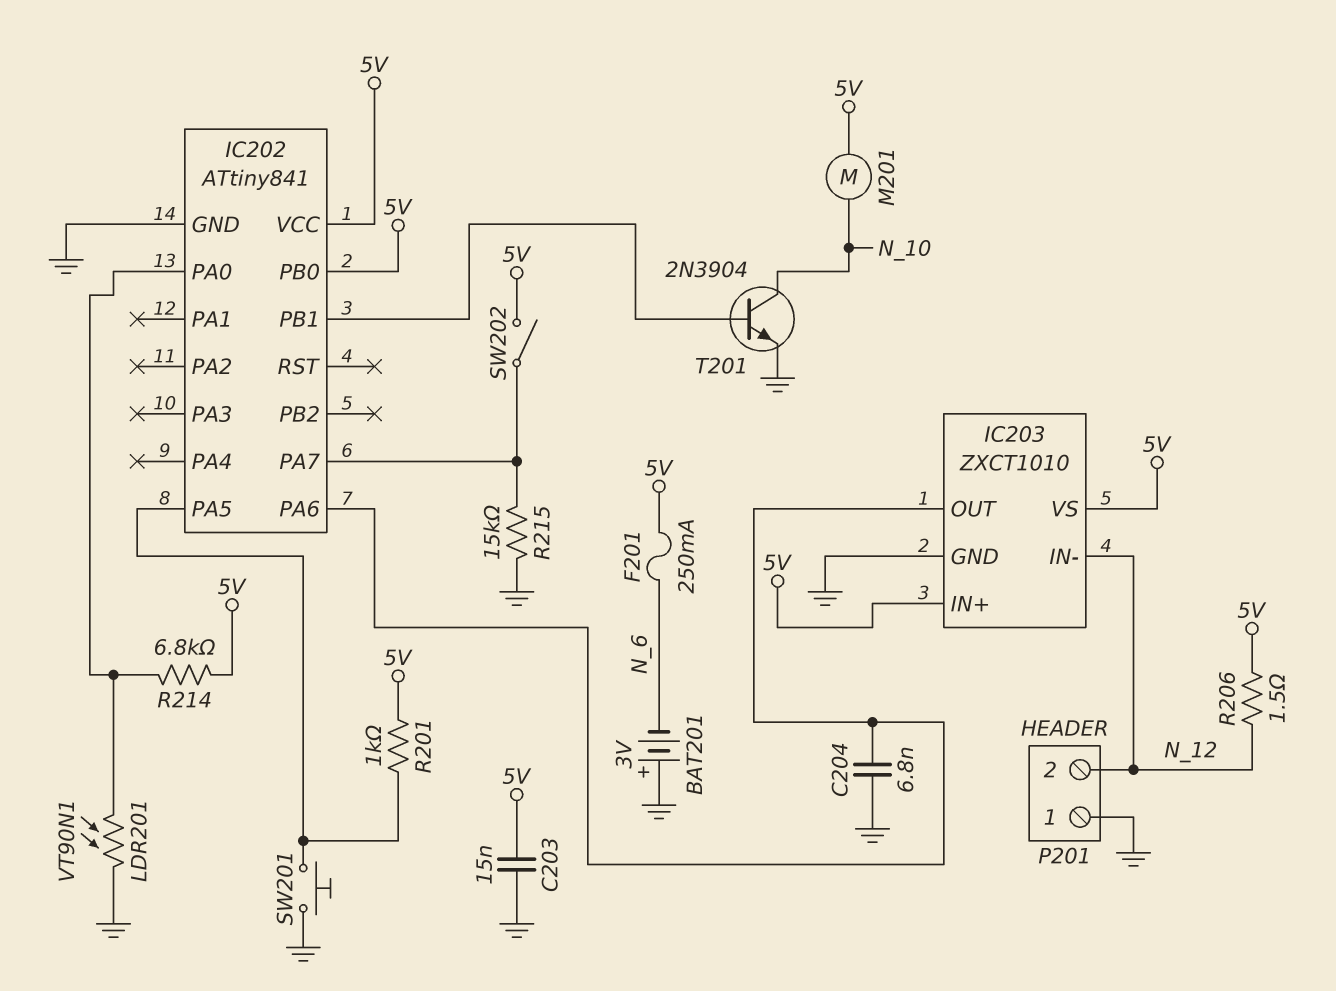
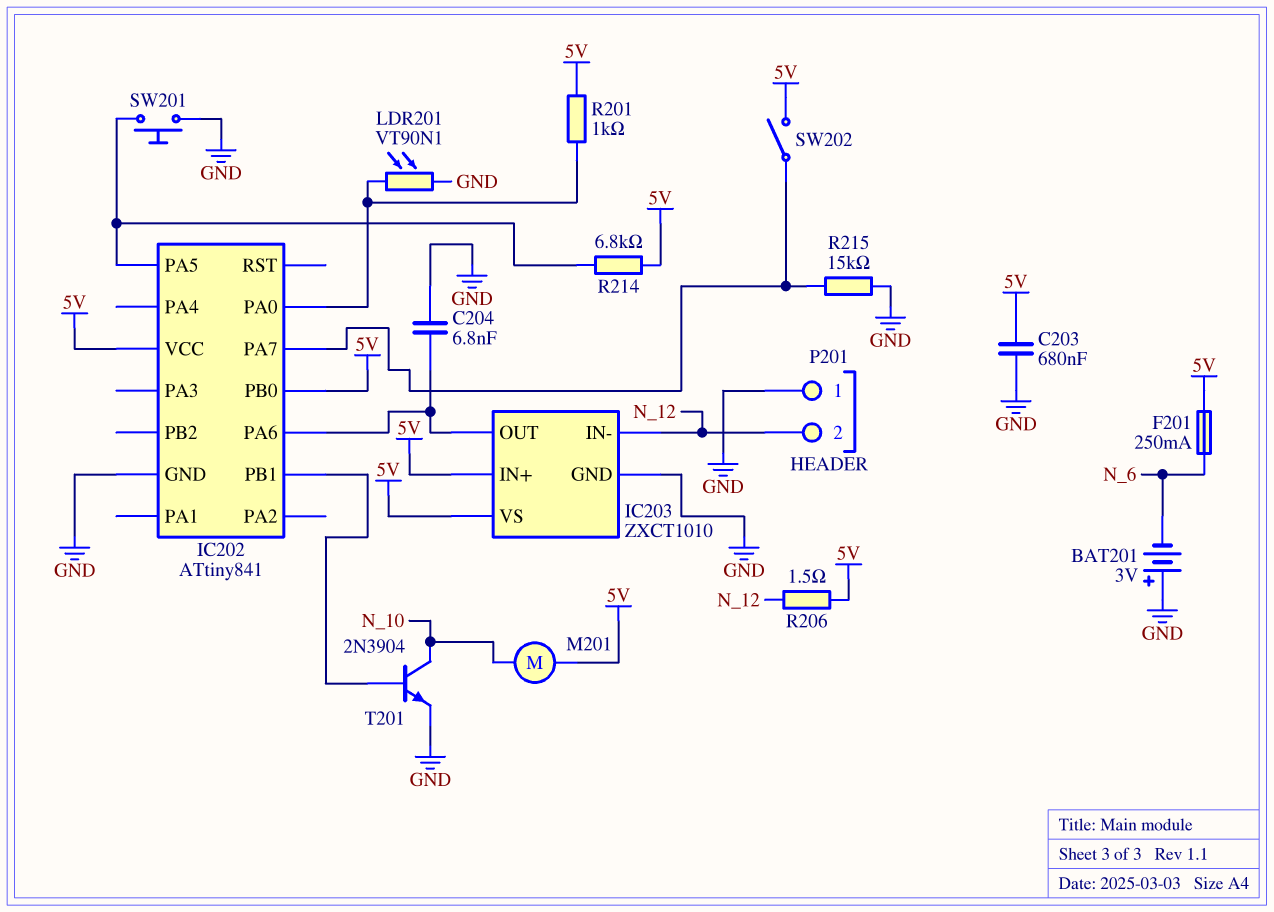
C203: 15nF (5V, GND) -> 680nF (5V, GND)
R201: 1k (5V, IC202/PA5) -> 1k (5V, IC202/PA0)
R214: 6.8k (5V, IC202/PA0) -> 6.8k (5V, IC202/PA5)

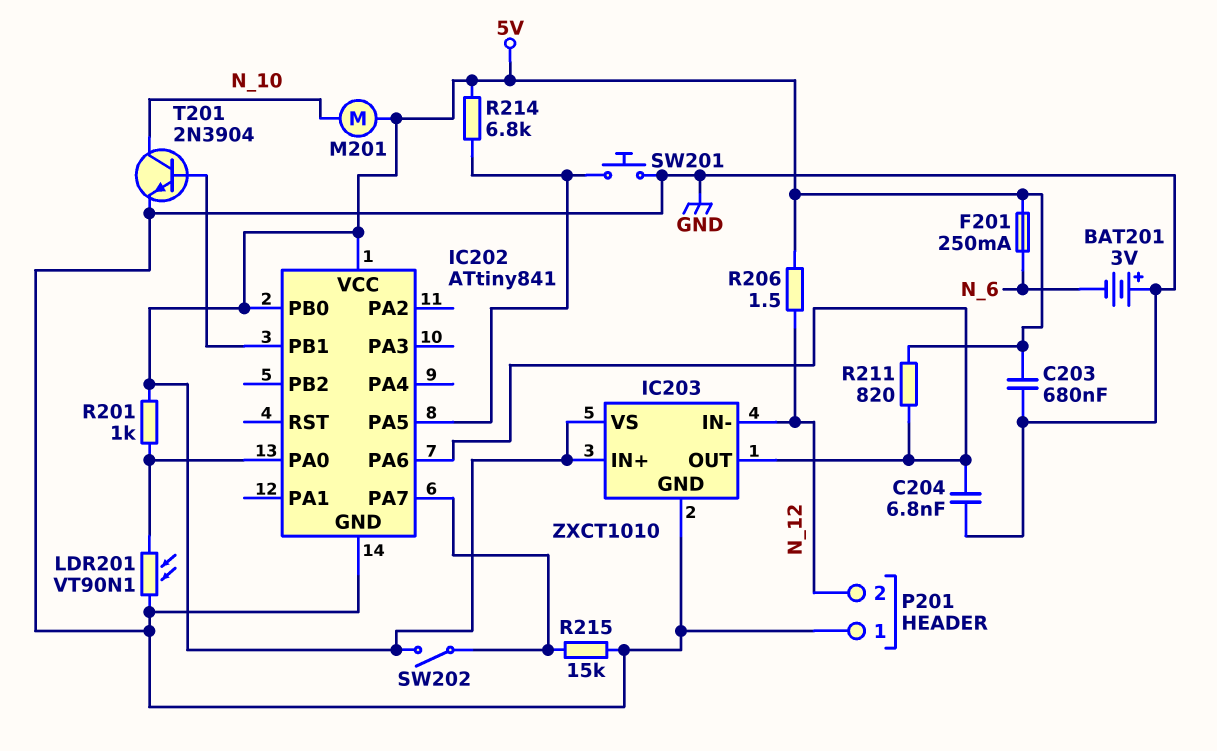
R211: none -> 820 (5V, IC202/PA6)

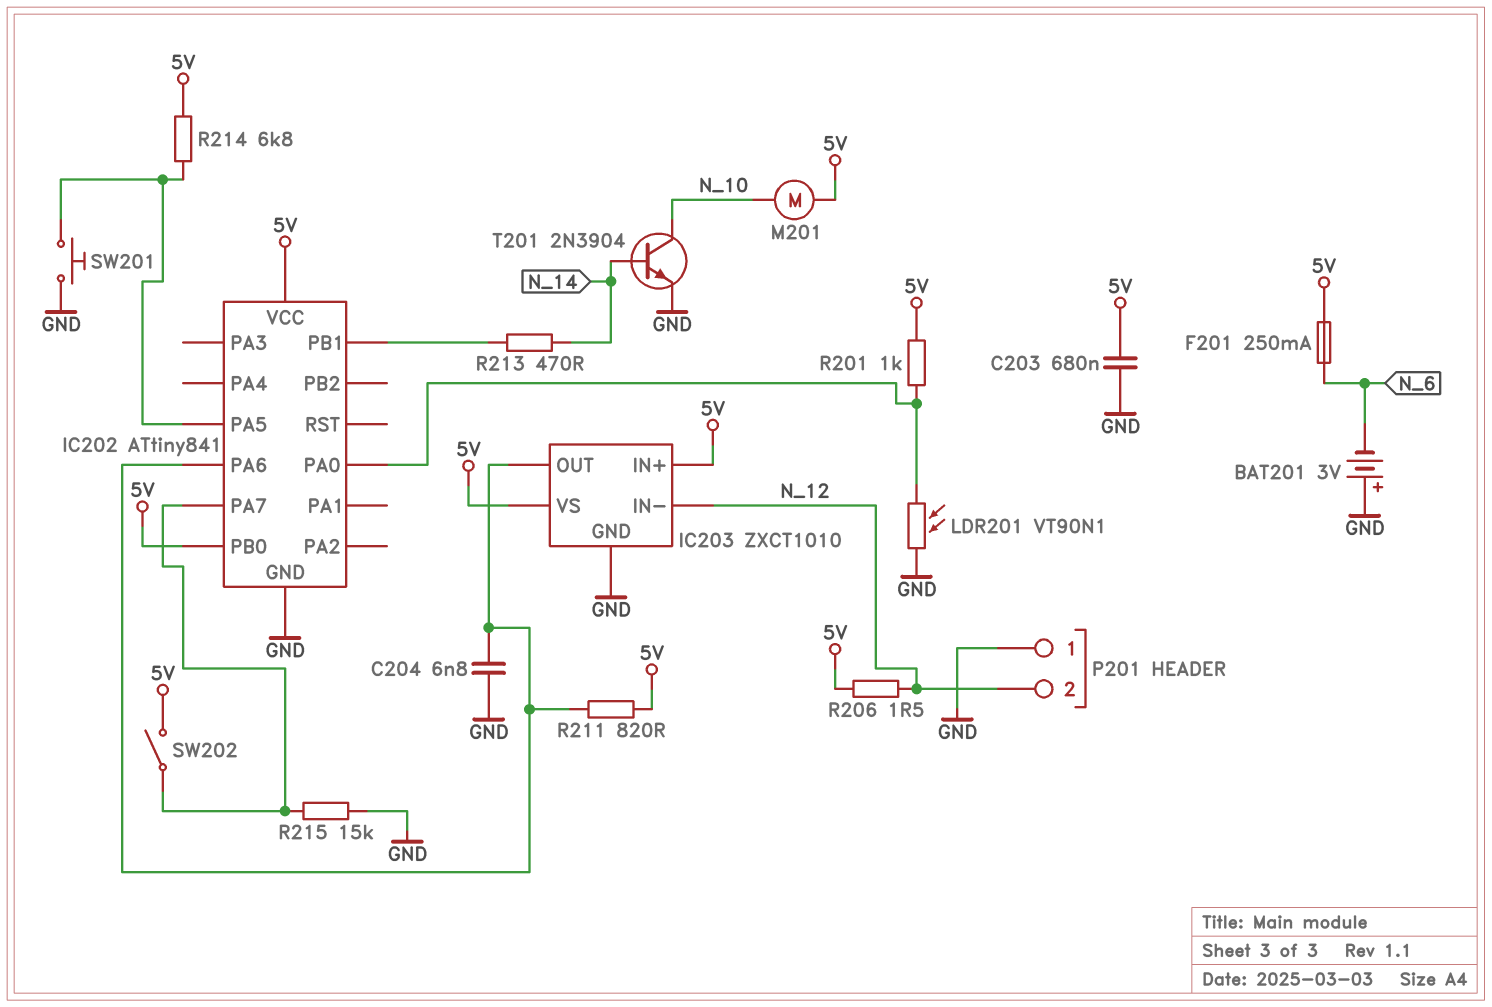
R213: none -> 470 (IC202/PB1, N_14)
T201: NPN 2N3904 (B IC202/PB1, C N_10, E GND) -> NPN 2N3904 (B N_14, C N_10, E GND)

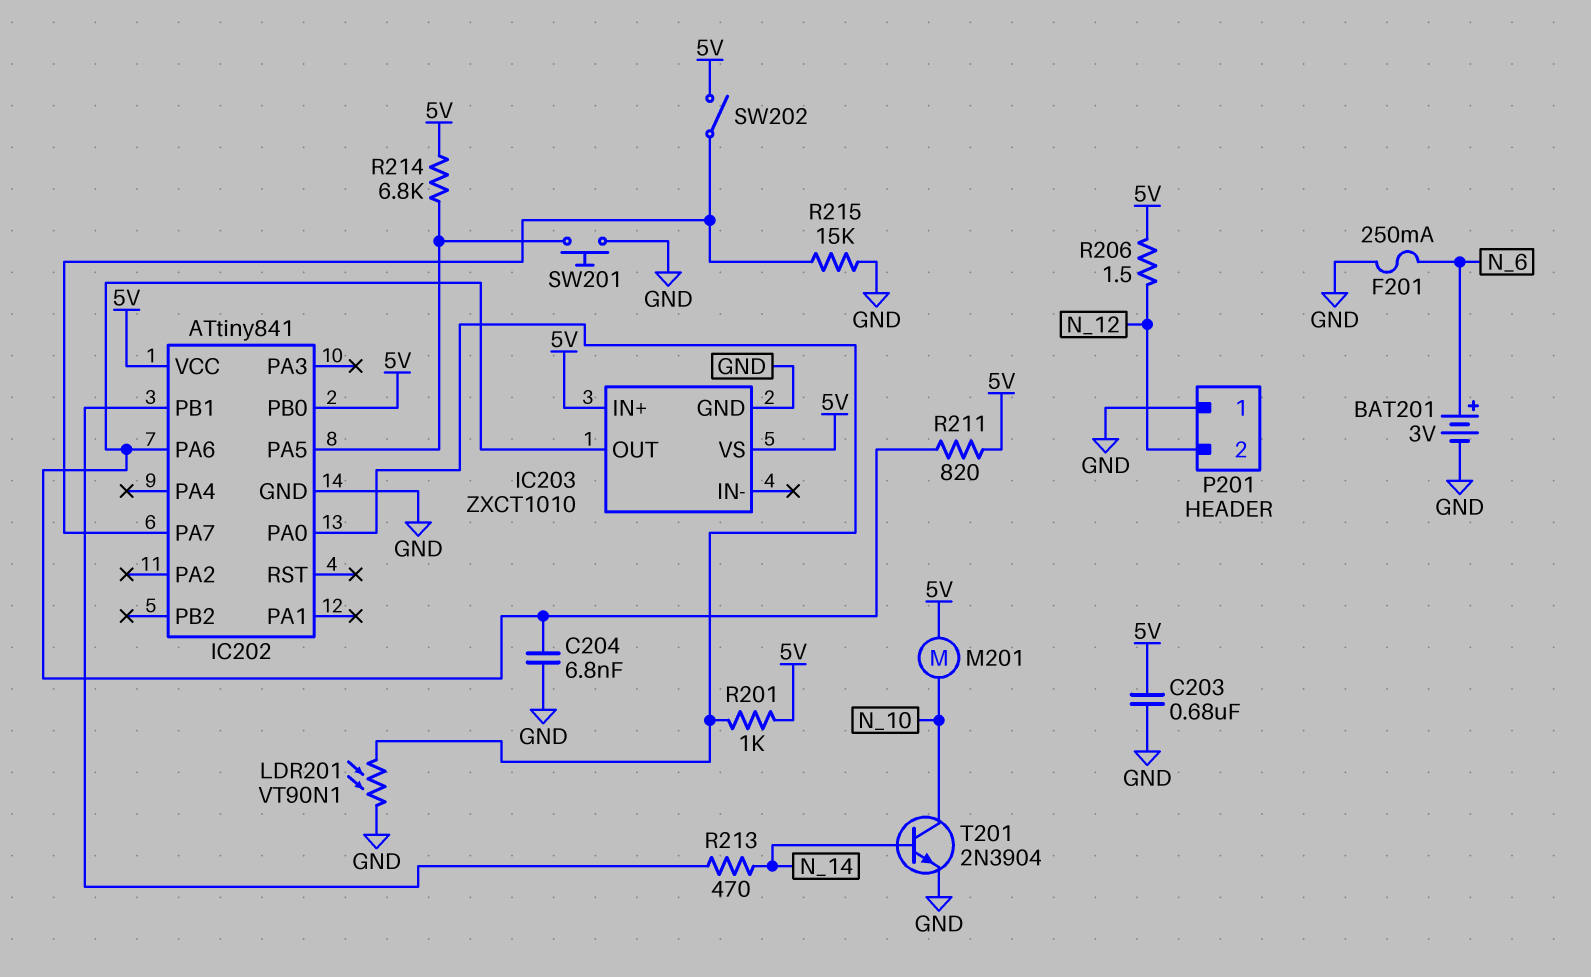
BAT201: 3V (plus GND, minus N_6) -> 3V (plus N_6, minus GND)
F201: 250mA (5V, N_6) -> 250mA (GND, N_6)
IC203 pin IN-: N_12 -> none

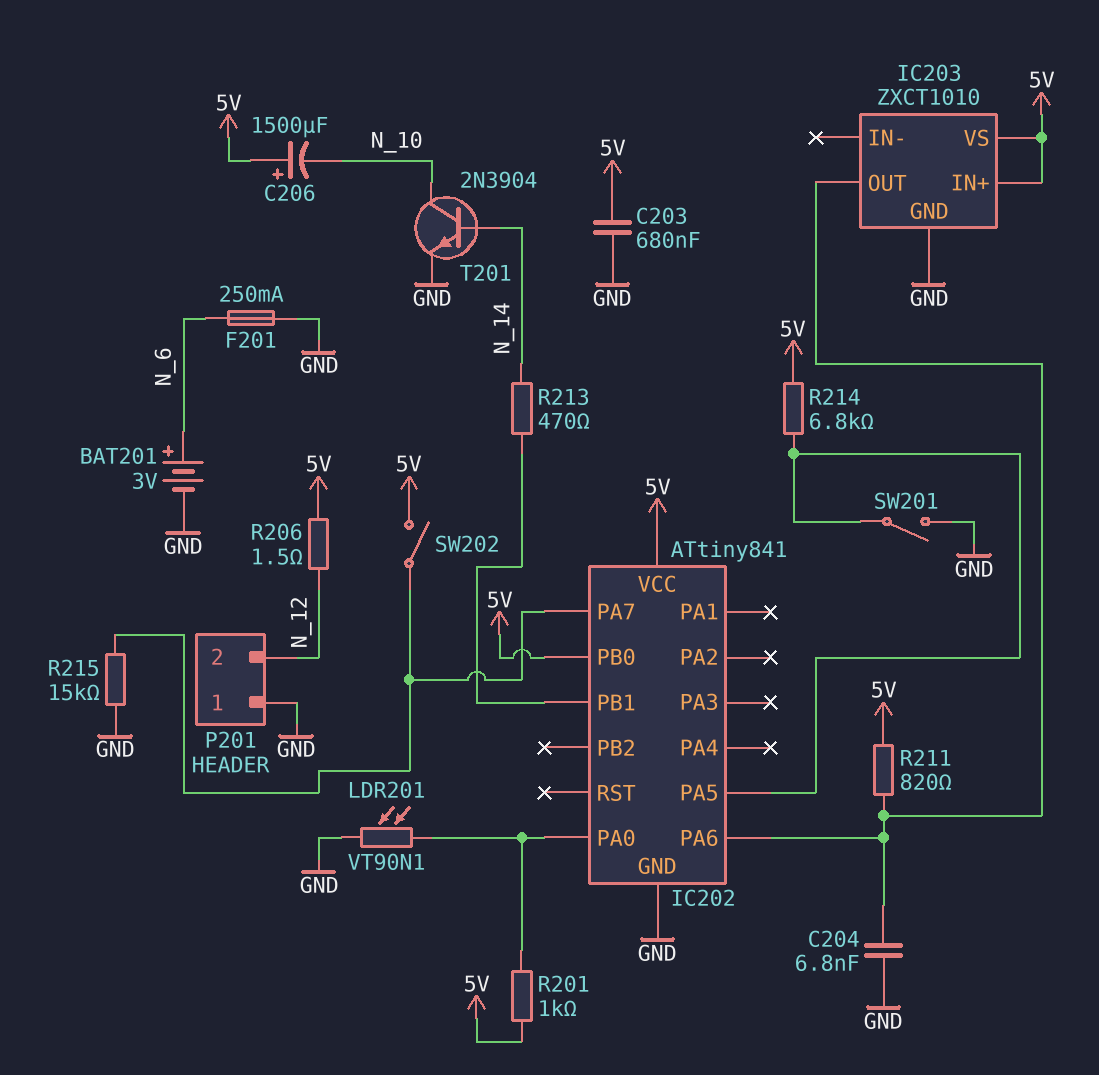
C206: none -> 1500uF (plus 5V, minus N_10)
M201: motor (5V, N_10) -> none
SW201: button (GND, IC202/PA5) -> switch (GND, IC202/PA5)

